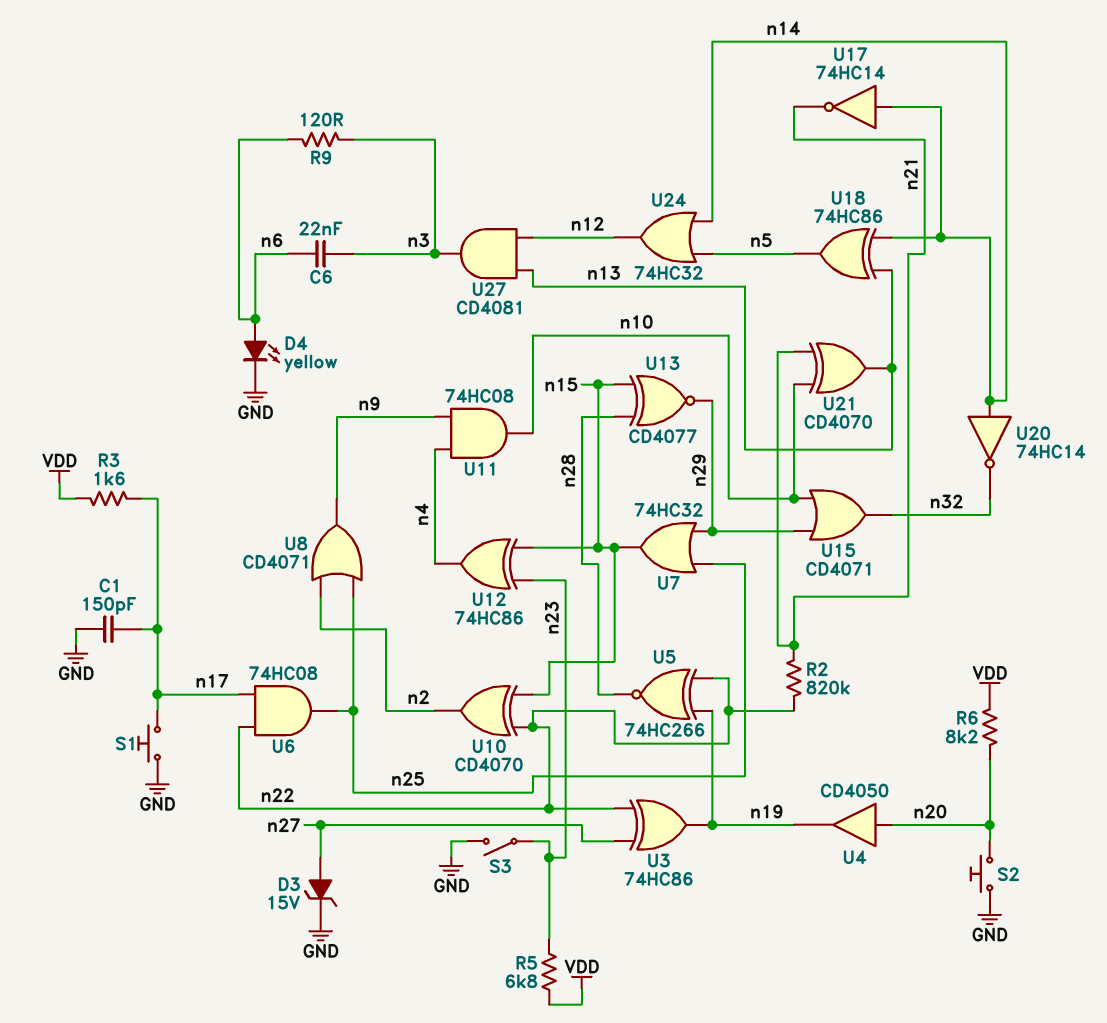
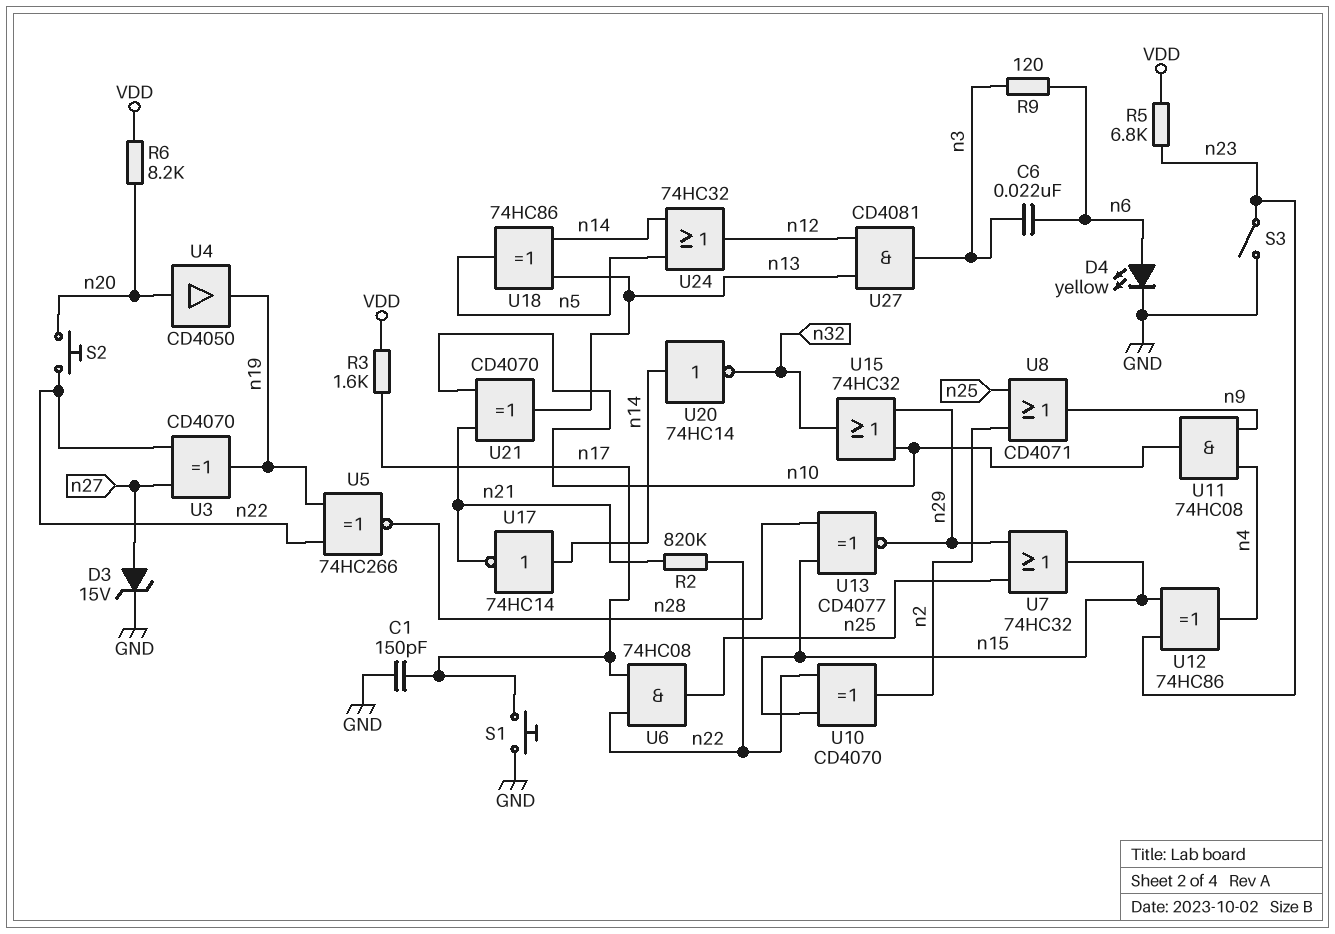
S2: button (GND, n20) -> button (n20, n22)
U3: XOR 74HC86 (in n22, in n27, out n19) -> XOR CD4070 (in n22, in n27, out n19)
U15: OR CD4071 (in n10, in n29, out n32) -> OR 74HC32 (in n10, in n29, out n32)

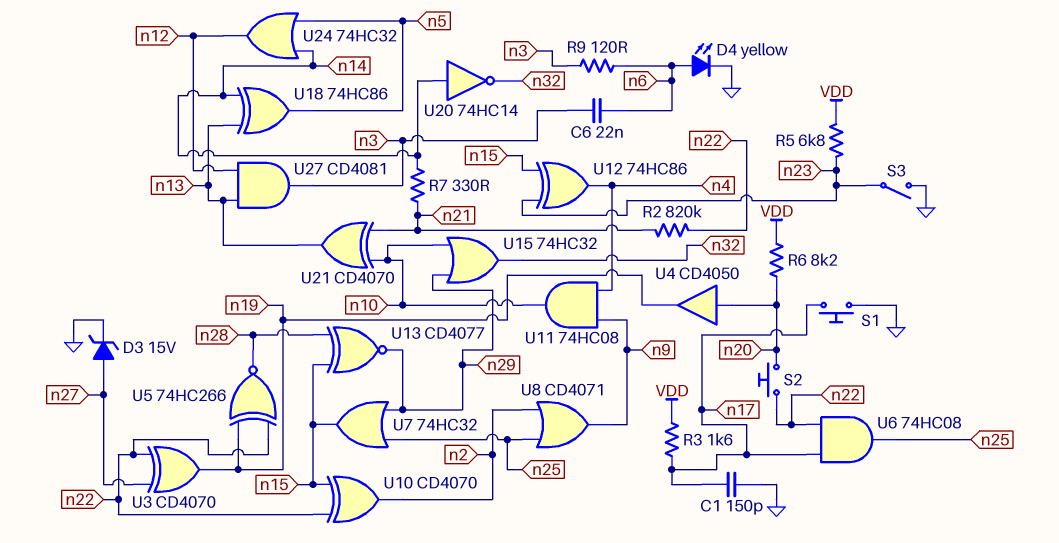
R7: none -> 330 (n14, n21)
U17: NOT 74HC14 (in n14, out n21) -> none

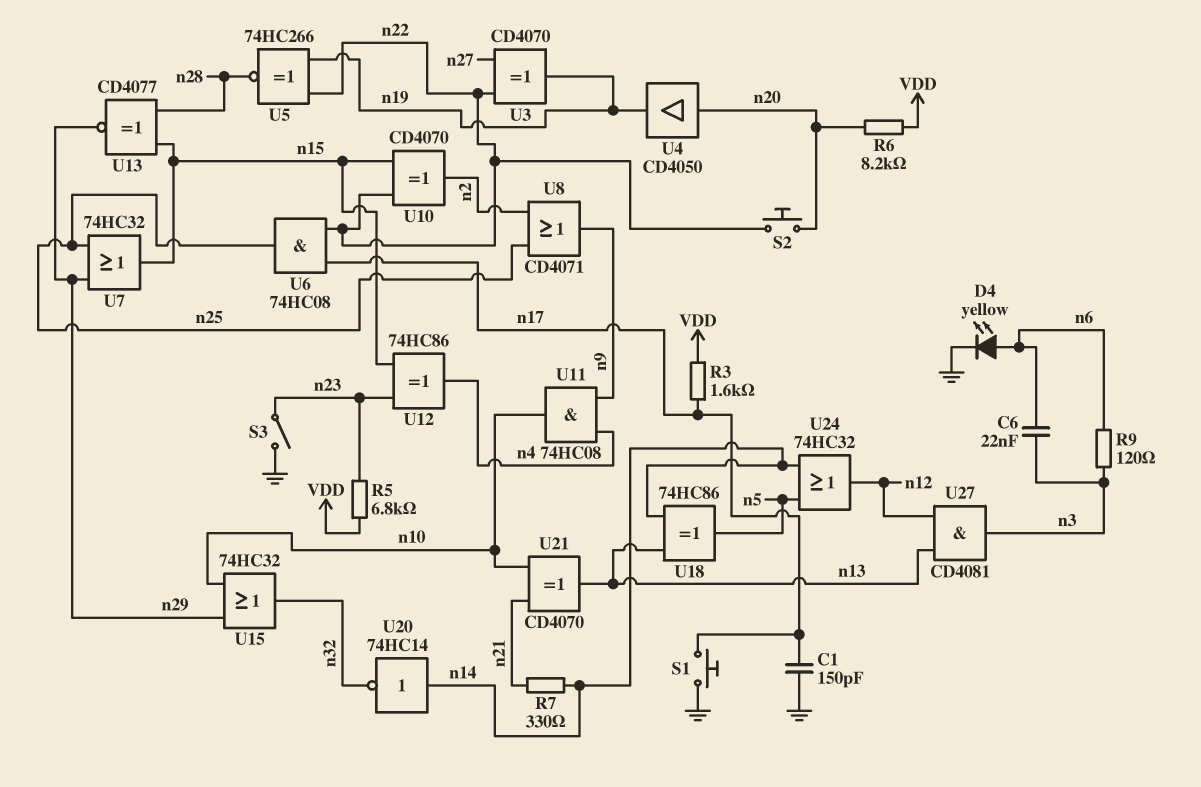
D3: zener 15V (A n27, K GND) -> none
R2: 820k (n21, n22) -> none

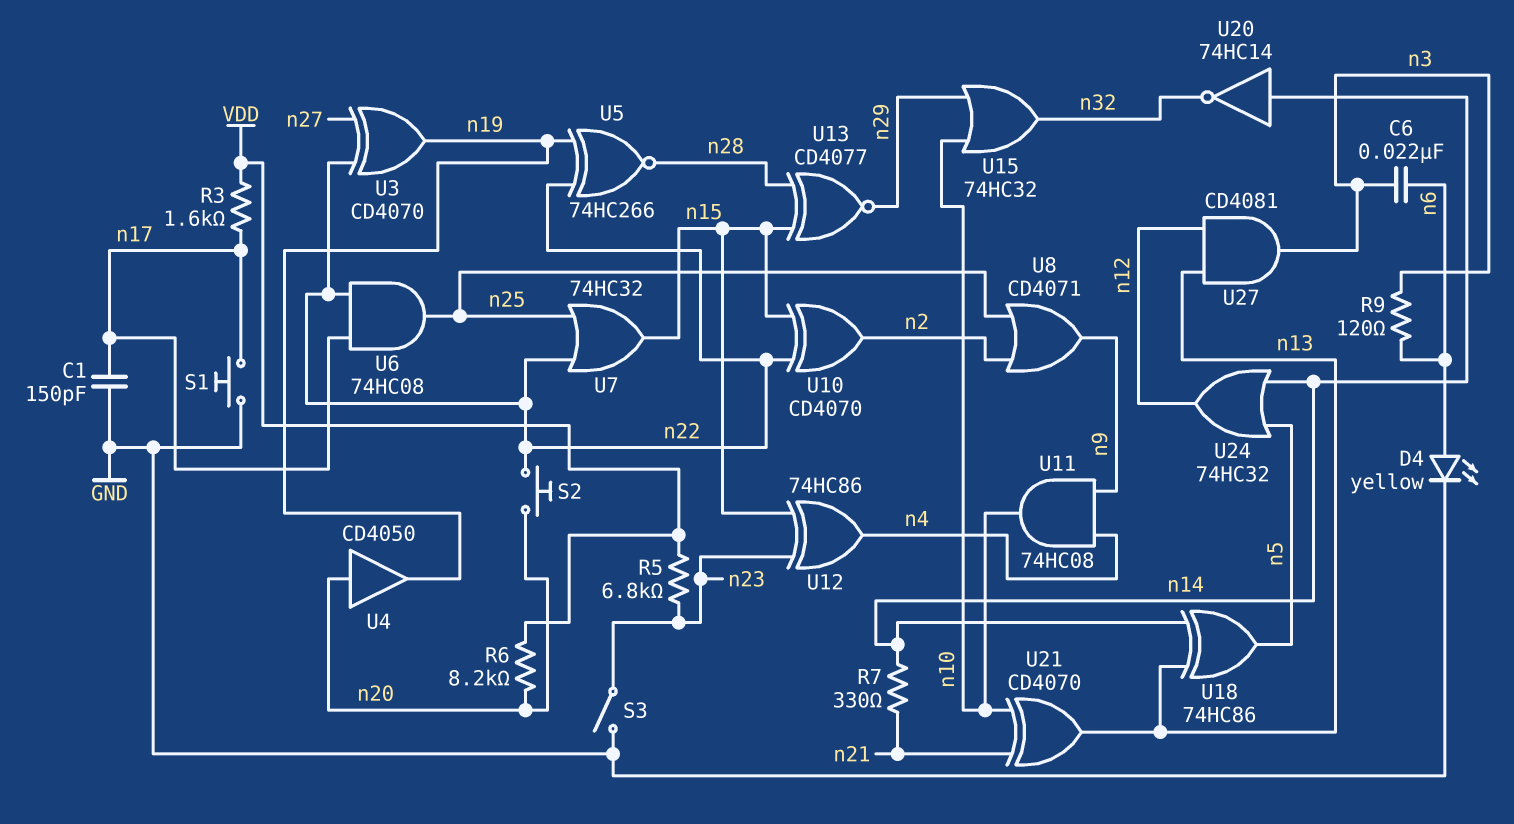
U7: OR 74HC32 (in n25, in n29, out n15) -> OR 74HC32 (in n22, in n25, out n15)

